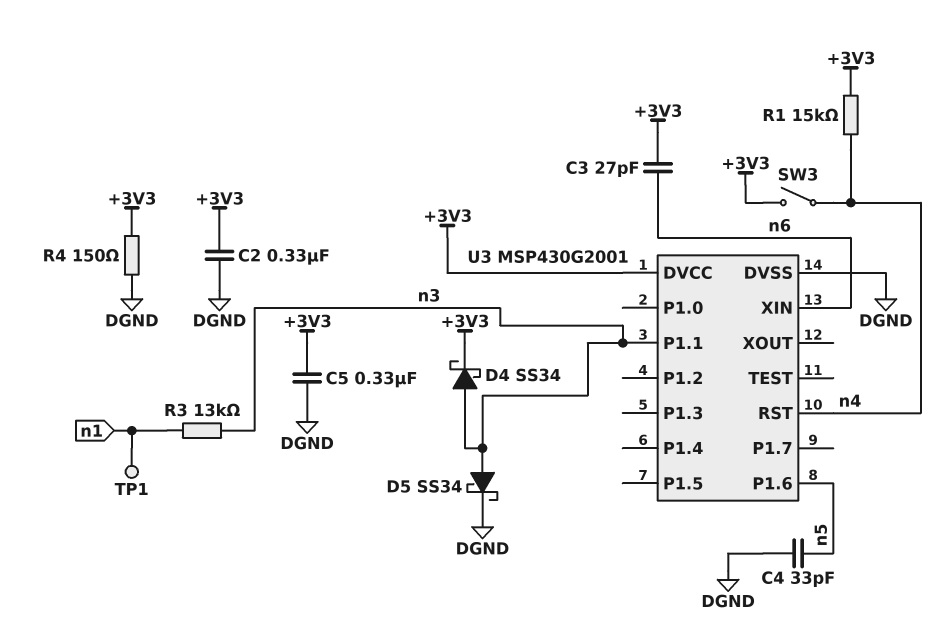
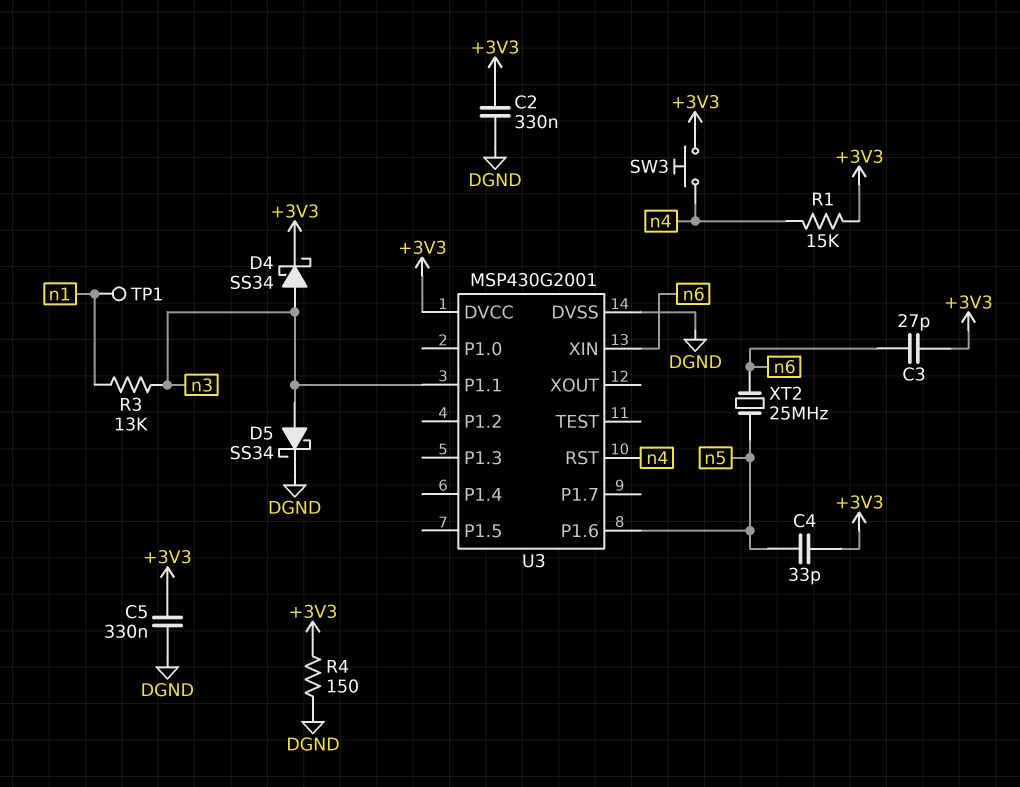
C4: 33pF (DGND, n5) -> 33pF (+3V3, n5)
SW3: switch (+3V3, n4) -> button (+3V3, n4)
XT2: none -> 25MHz (n5, n6)

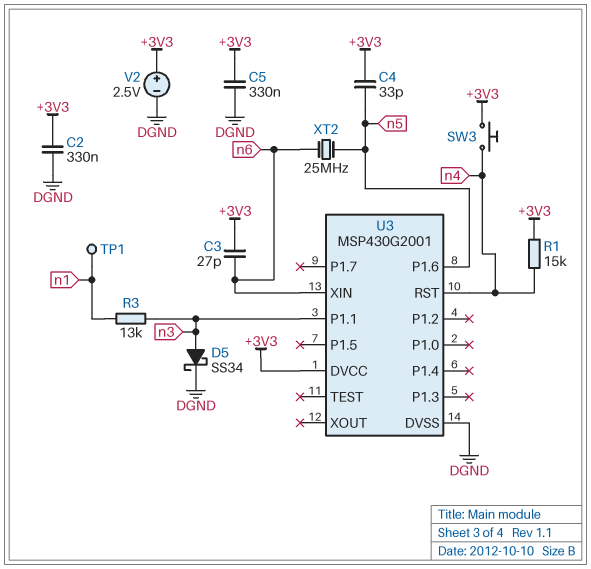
D4: schottky SS34 (A n3, K +3V3) -> none
R4: 150 (+3V3, DGND) -> none
V2: none -> 2.5V (plus +3V3, minus DGND)

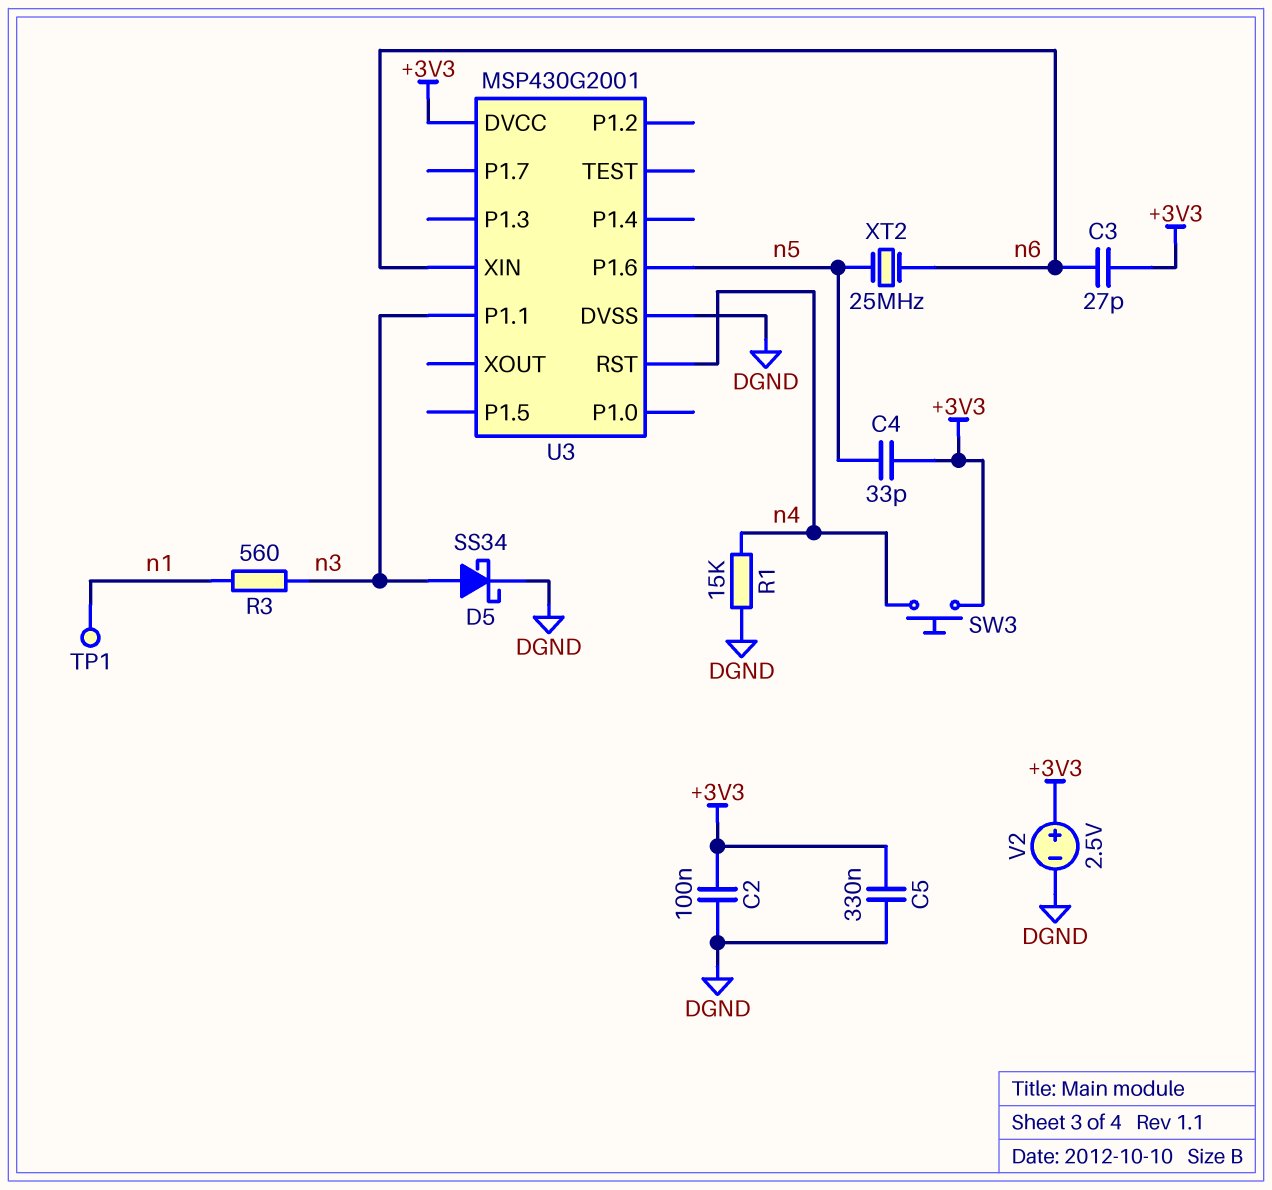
C2: 330nF (+3V3, DGND) -> 100nF (+3V3, DGND)
R1: 15k (+3V3, n4) -> 15k (DGND, n4)
R3: 13k (n1, n3) -> 560 (n1, n3)

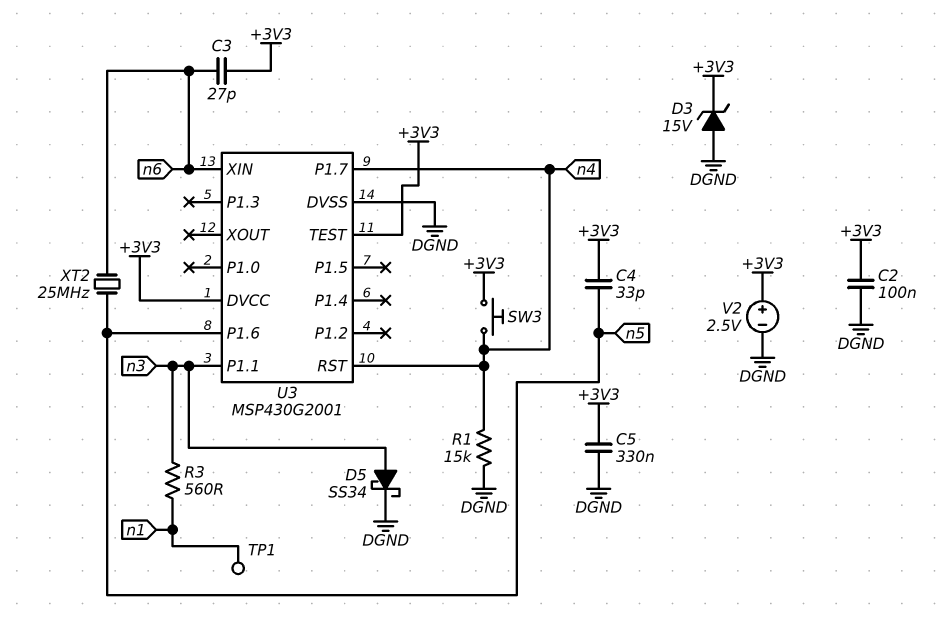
D3: none -> zener 15V (A DGND, K +3V3)
U3 pin P1.7: none -> n4
U3 pin TEST: none -> +3V3

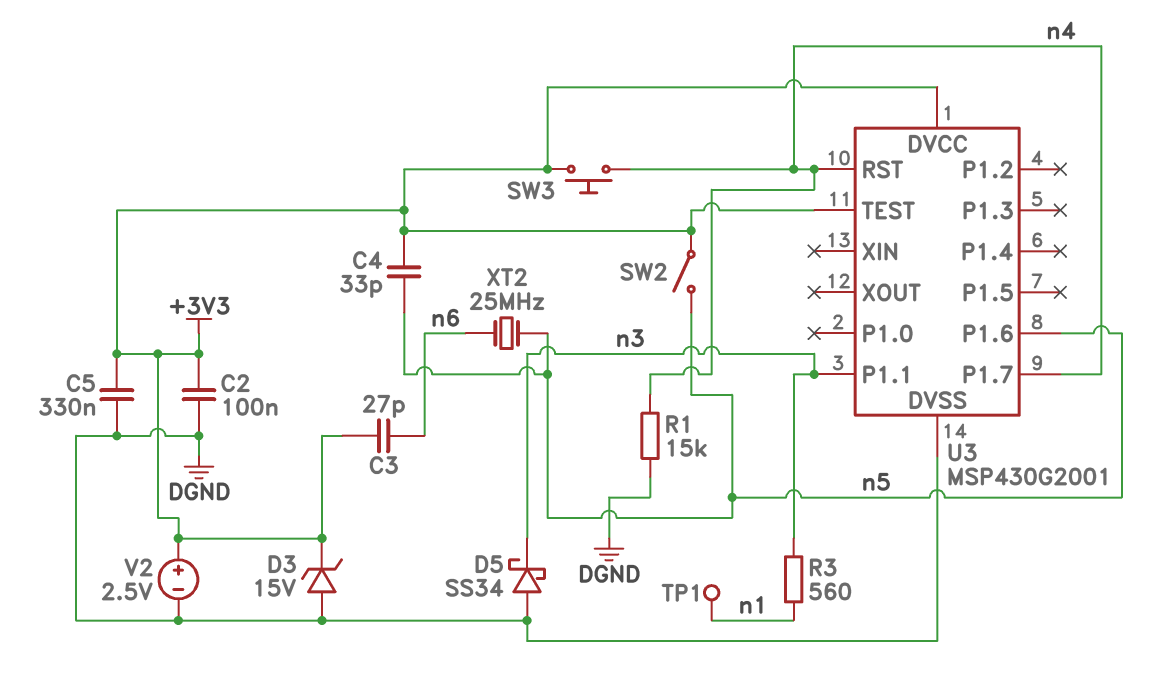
D5: schottky SS34 (A n3, K DGND) -> schottky SS34 (A DGND, K n3)
SW2: none -> switch (+3V3, n5)
U3 pin XIN: n6 -> none

